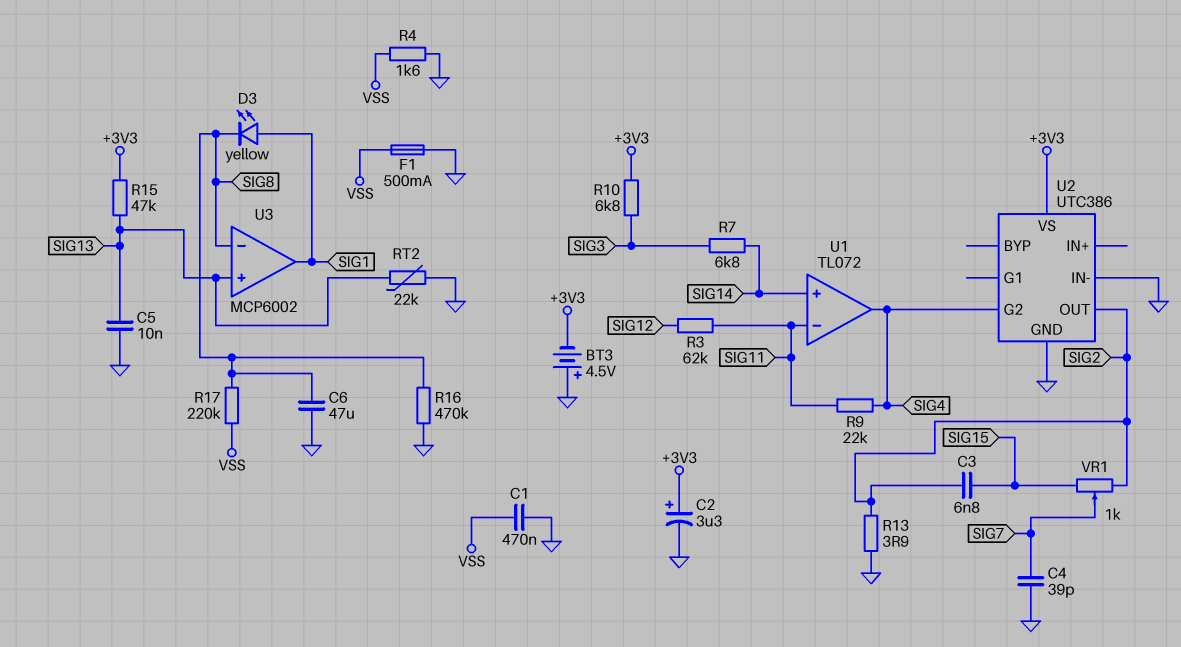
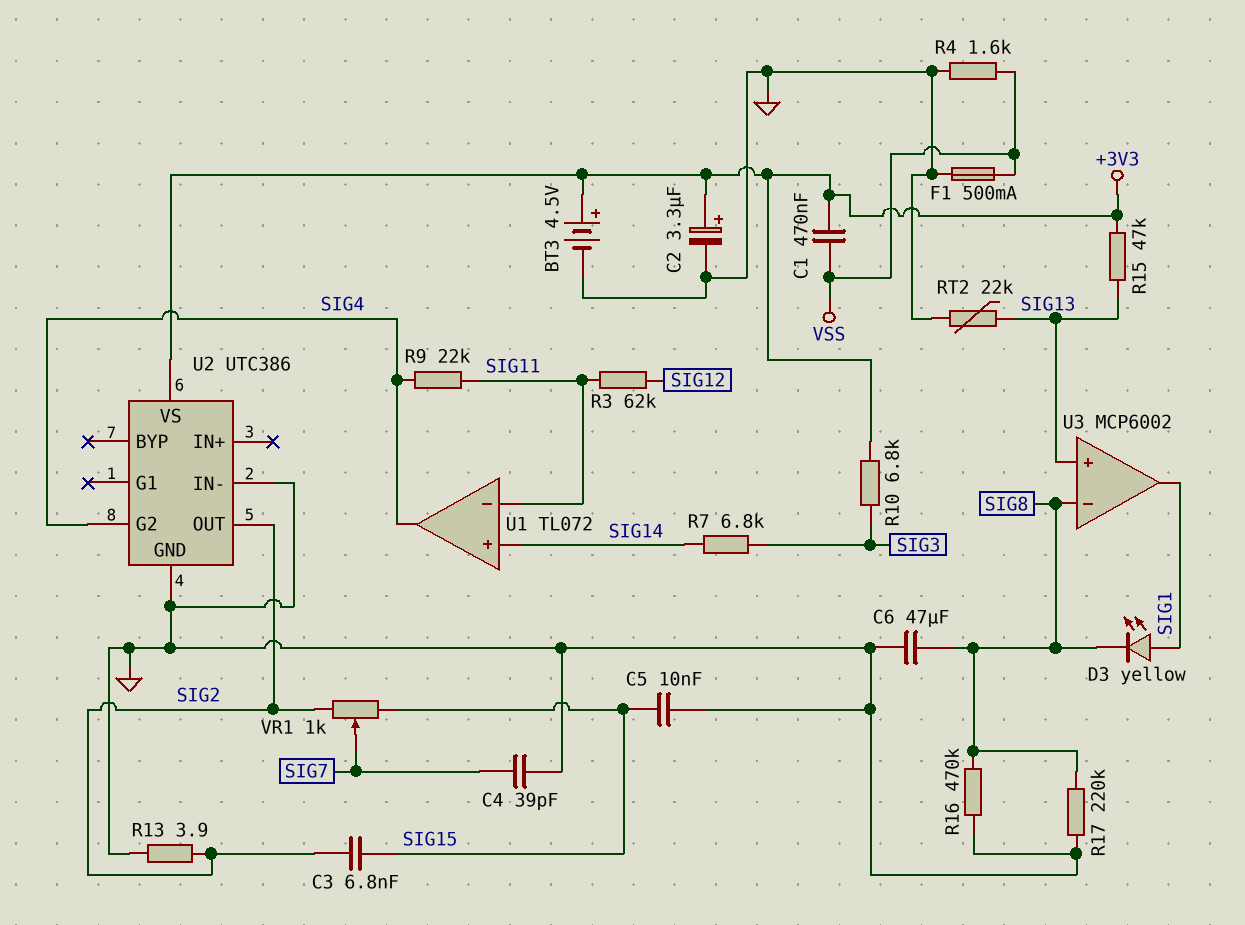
BT3: 4.5V (plus GND, minus +3V3) -> 4.5V (plus +3V3, minus GND)
C1: 470nF (GND, VSS) -> 470nF (+3V3, VSS)
C5: 10nF (GND, SIG13) -> 10nF (GND, SIG15)
R17: 220k (SIG8, VSS) -> 220k (GND, SIG8)

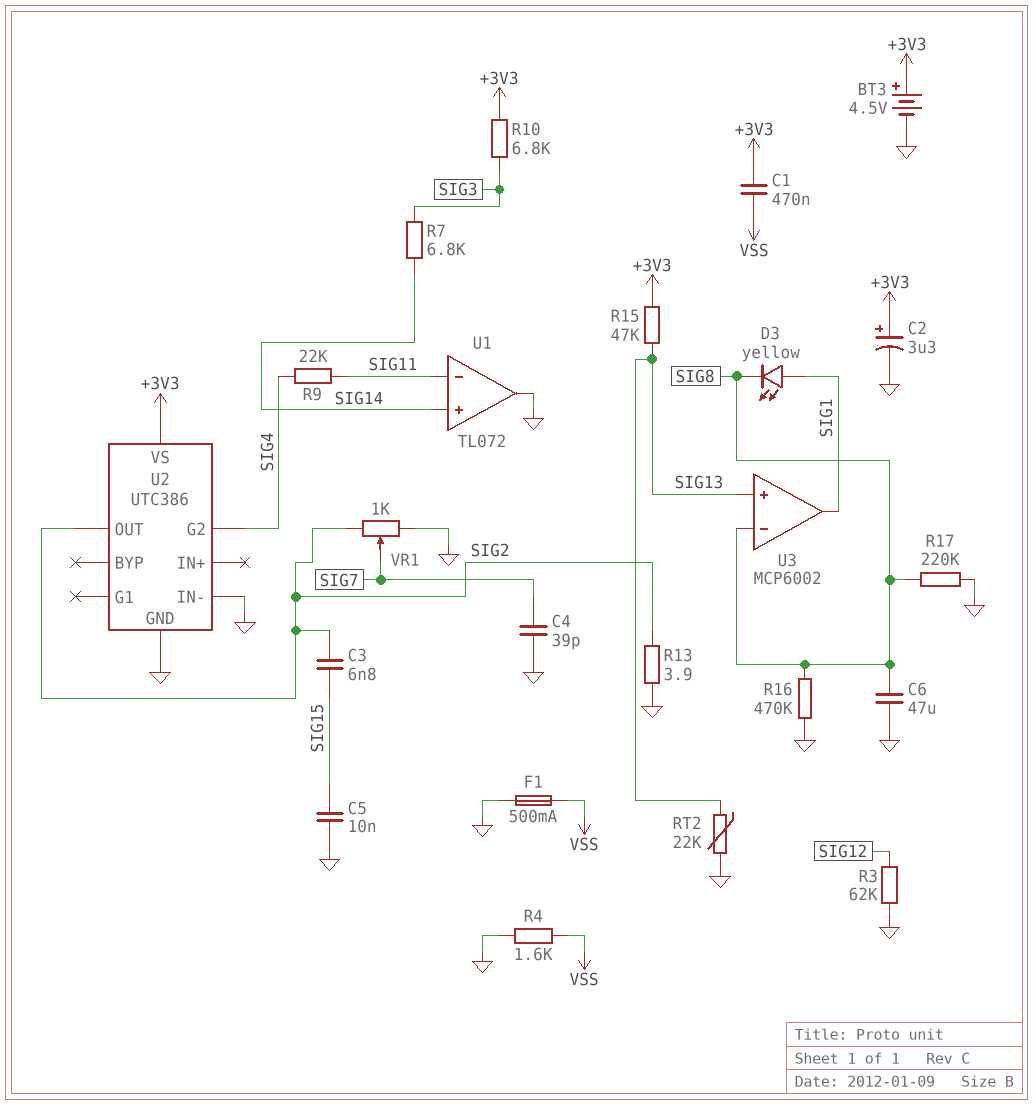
R3: 62k (SIG11, SIG12) -> 62k (GND, SIG12)
U1 pin out: SIG4 -> GND
VR1: 1k (SIG2, SIG15, wiper SIG7) -> 1k (GND, SIG2, wiper SIG7)

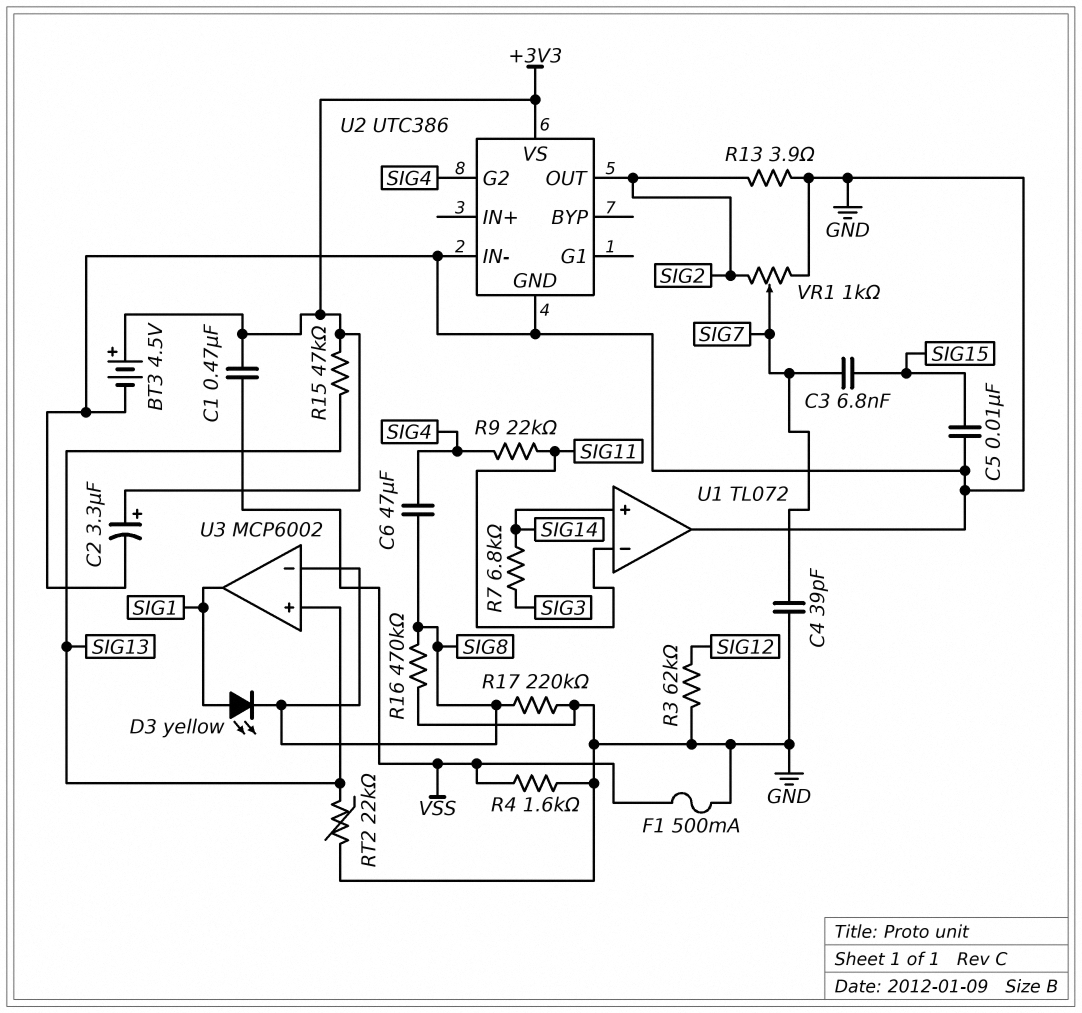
C3: 6.8nF (SIG2, SIG15) -> 6.8nF (SIG7, SIG15)
C6: 47uF (GND, SIG8) -> 47uF (SIG4, SIG8)
R10: 6.8k (+3V3, SIG3) -> none

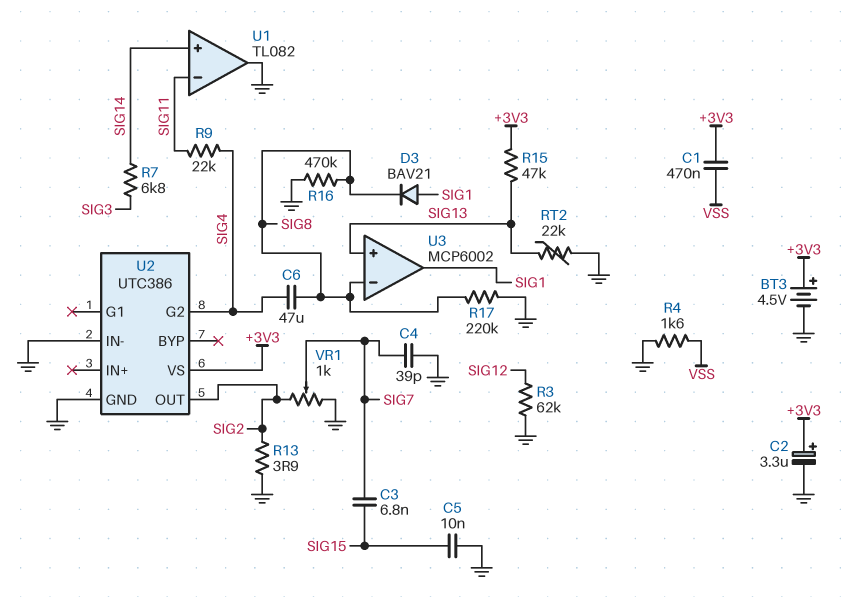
D3: LED yellow (A SIG1, K SIG8) -> diode BAV21 (A SIG1, K SIG8)
F1: 500mA (GND, VSS) -> none
U1: TL072 -> TL082

